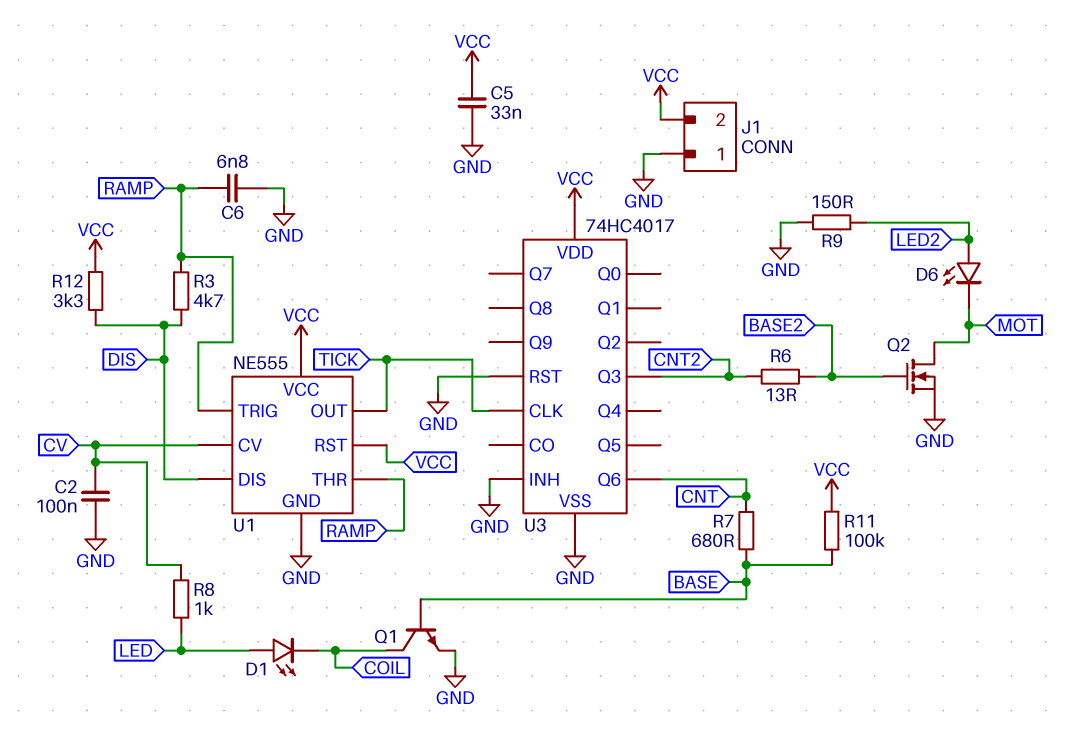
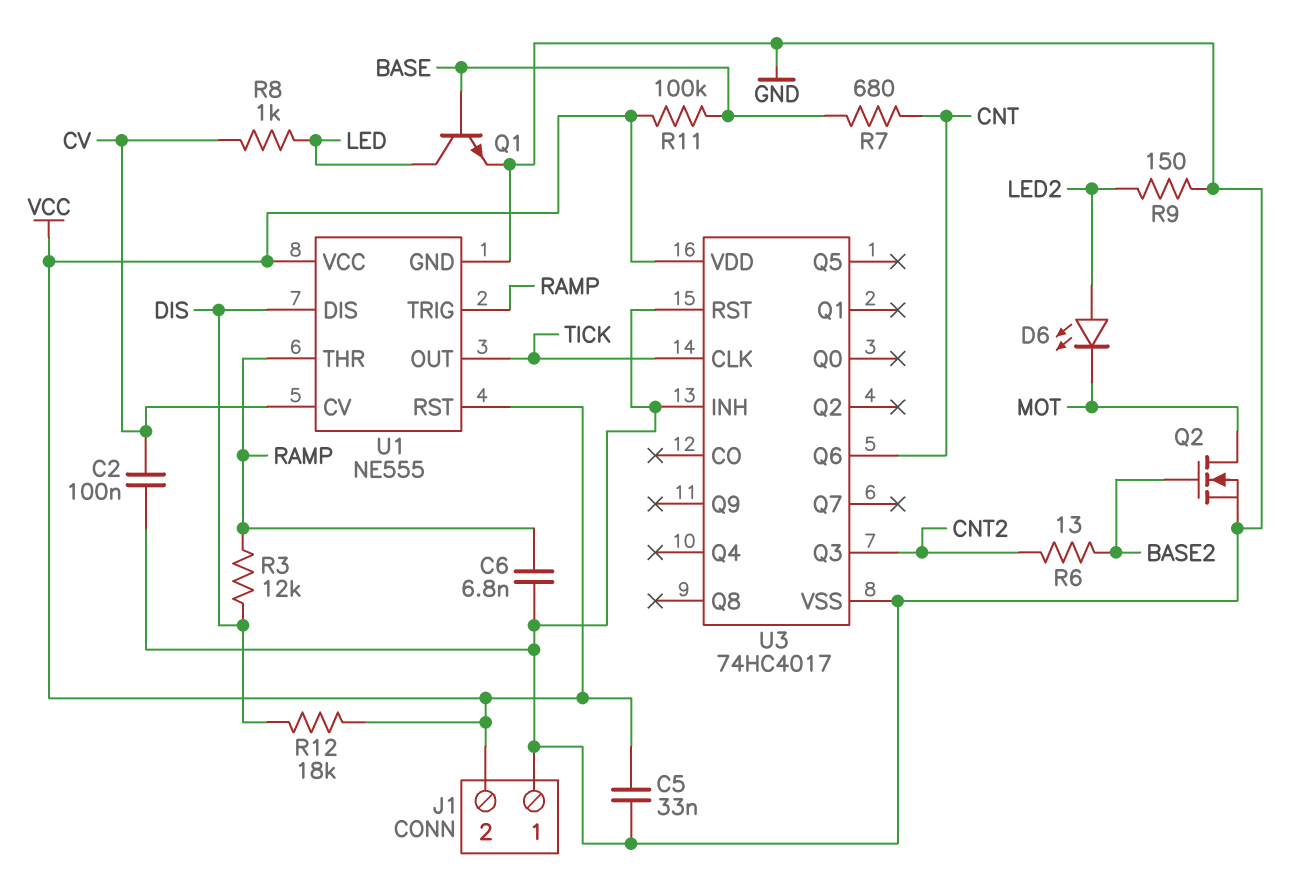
D1: LED (A LED, K COIL) -> none
Q1: NPN (B BASE, C COIL, E GND) -> NPN (B BASE, C LED, E GND)
R3: 4.7k (DIS, RAMP) -> 12k (DIS, RAMP)
R12: 3.3k (DIS, VCC) -> 18k (DIS, VCC)

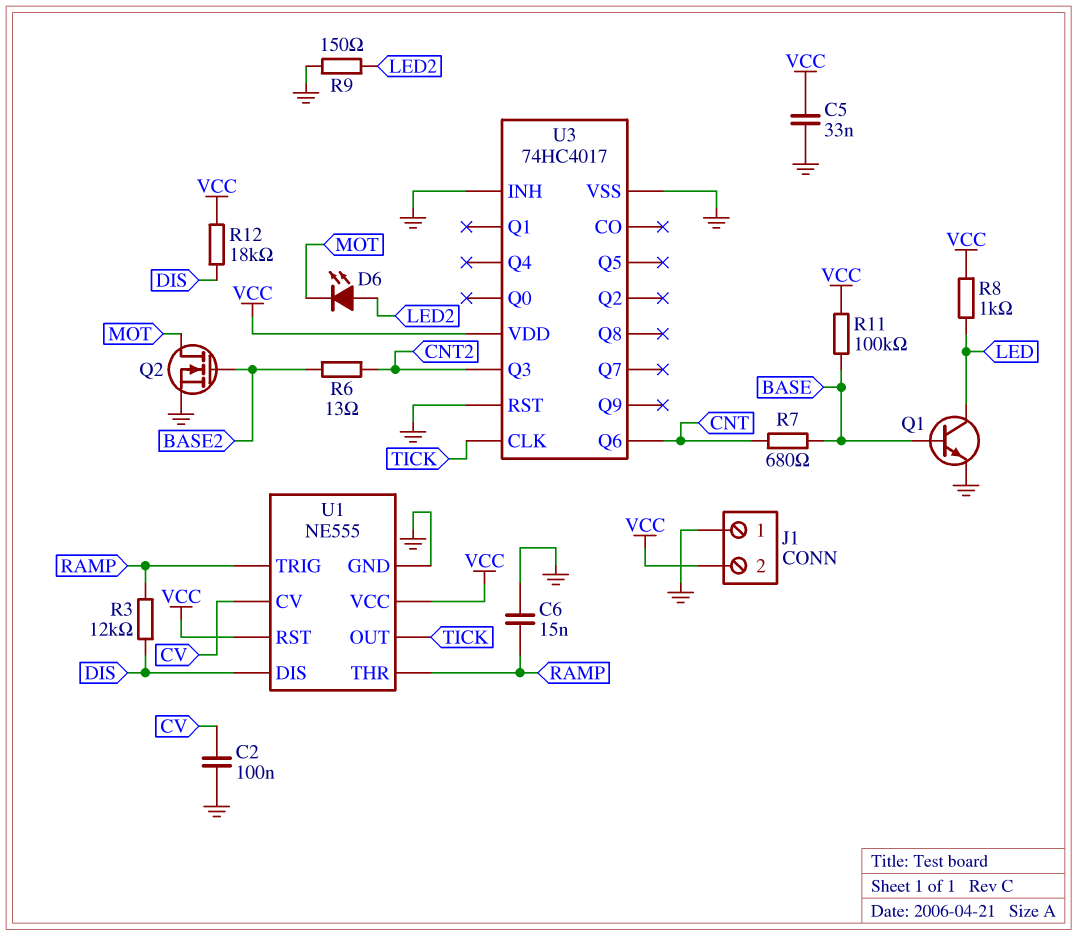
C6: 6.8nF (GND, RAMP) -> 15nF (GND, RAMP)
R8: 1k (CV, LED) -> 1k (LED, VCC)

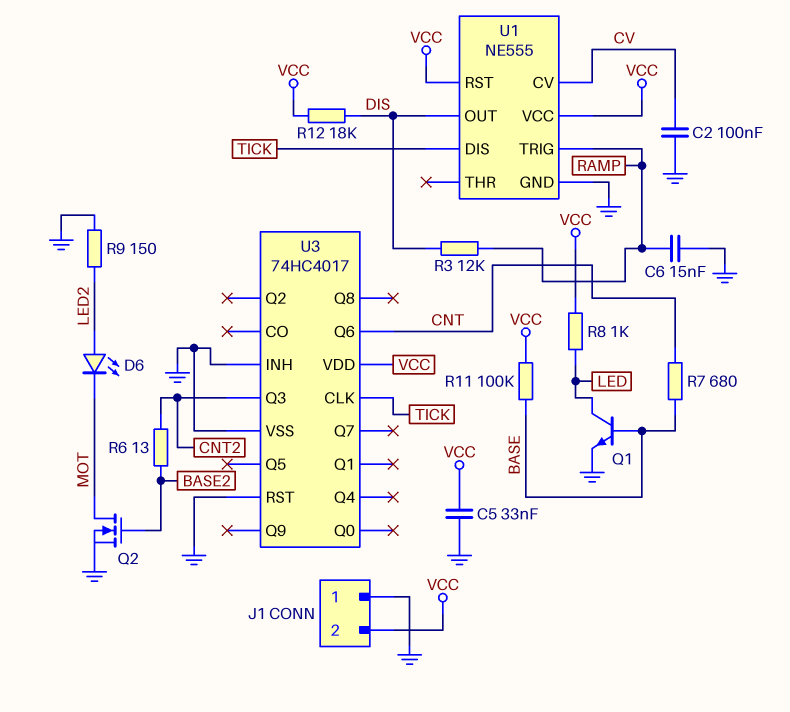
U1 pin DIS: DIS -> TICK
U1 pin OUT: TICK -> DIS
U1 pin THR: RAMP -> none

